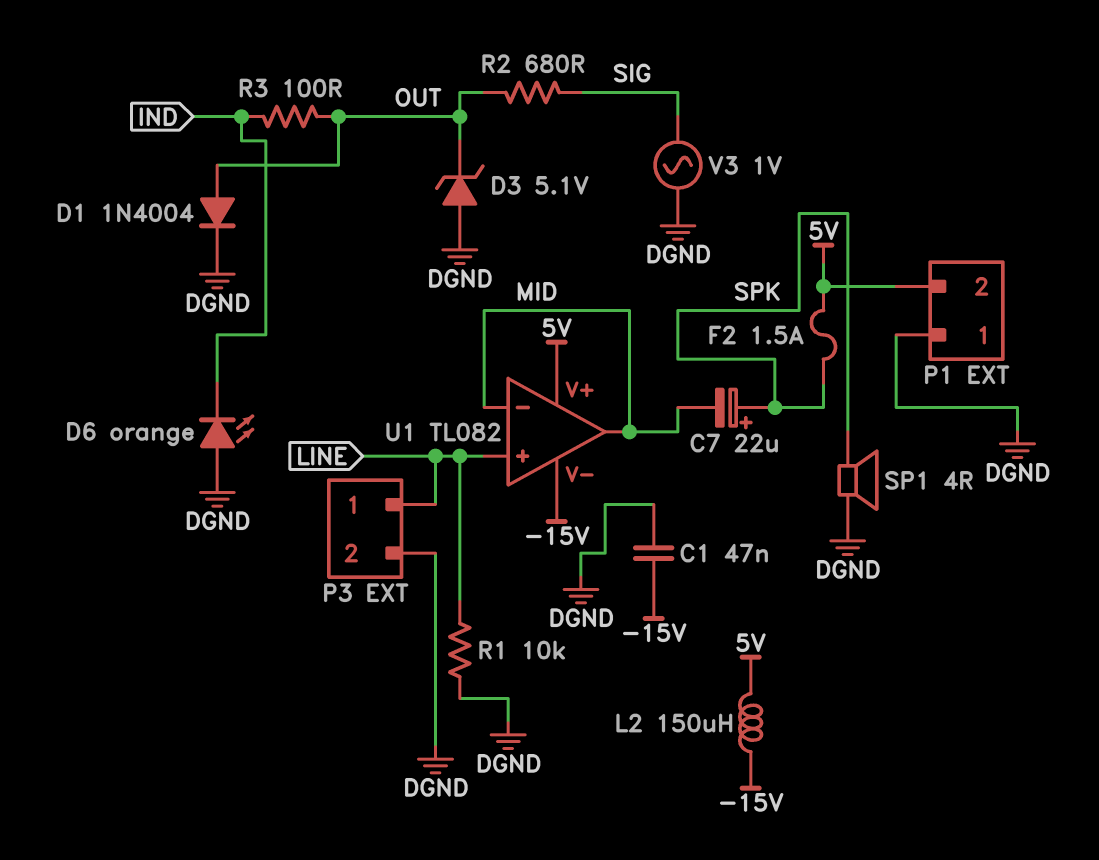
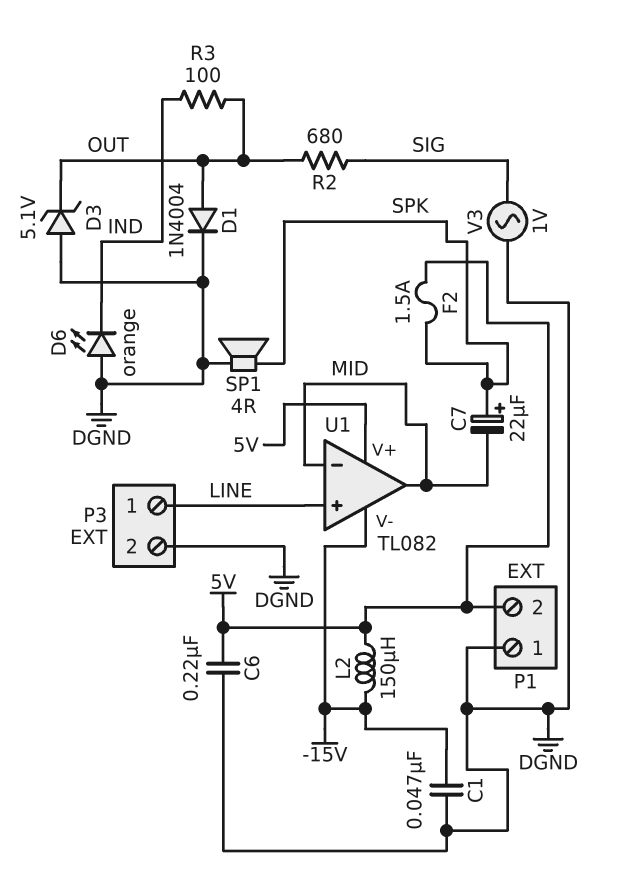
C6: none -> 220nF (5V, DGND)
R1: 10k (DGND, LINE) -> none

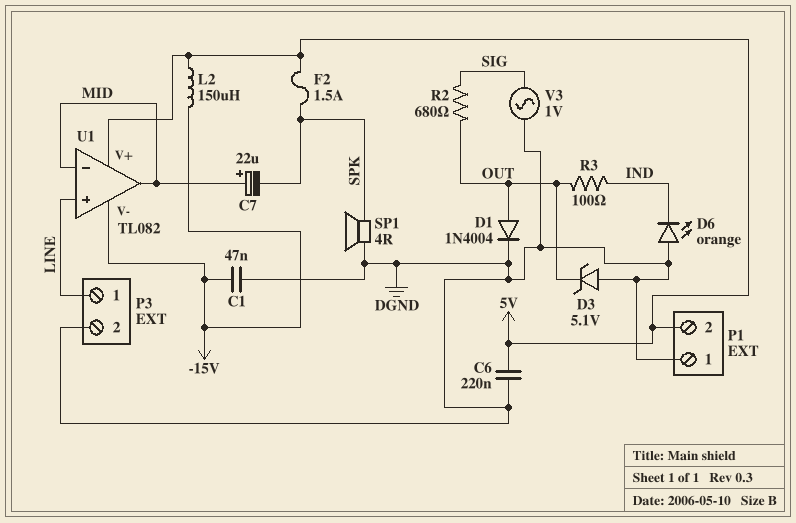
C7: 22uF (plus SPK, minus MID) -> 22uF (plus MID, minus SPK)

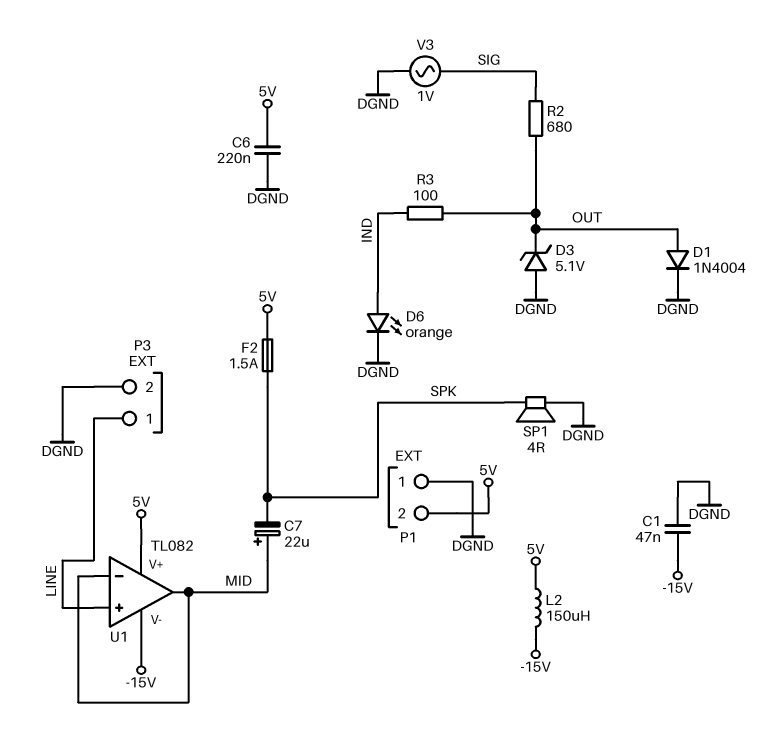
D6: LED orange (A DGND, K IND) -> LED orange (A IND, K DGND)

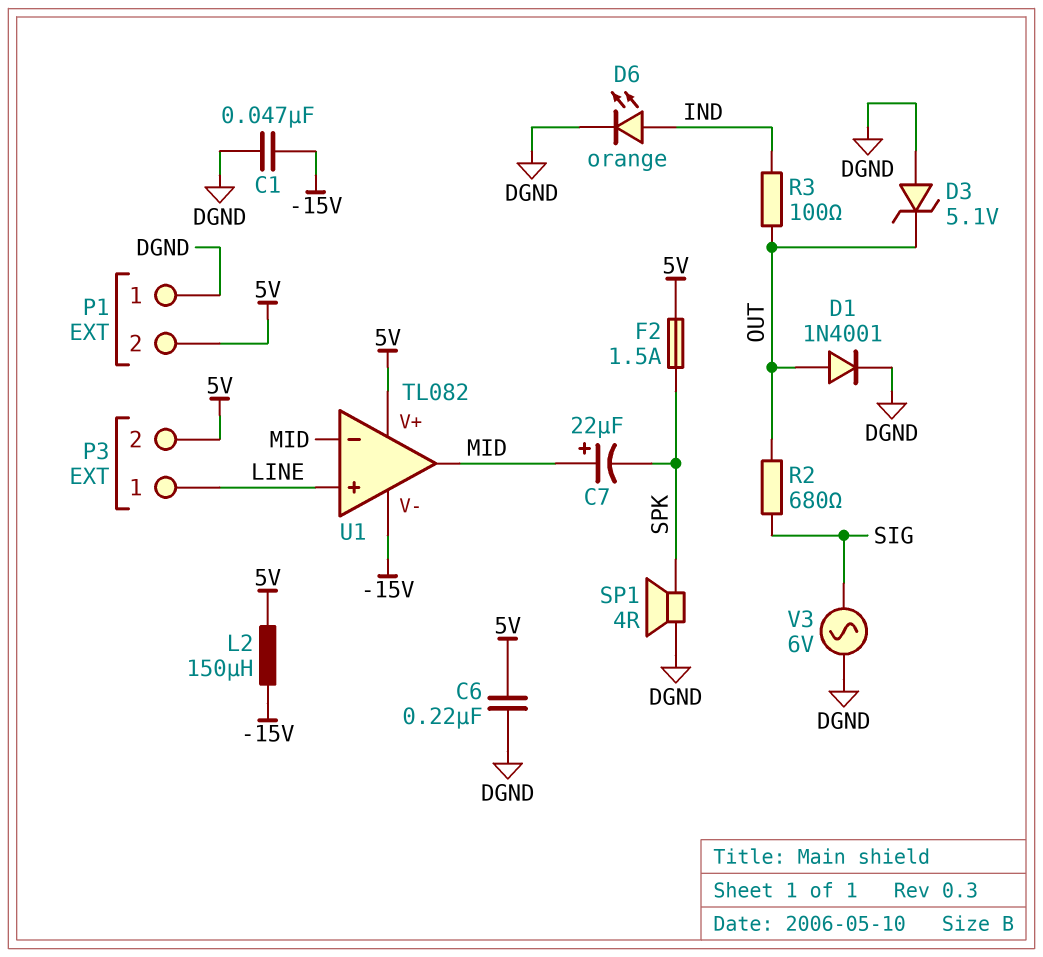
D1: diode 1N4004 (A OUT, K DGND) -> diode 1N4001 (A OUT, K DGND)
P3 pin 2: DGND -> 5V
V3: AC 1V (DGND, SIG) -> AC 6V (DGND, SIG)

